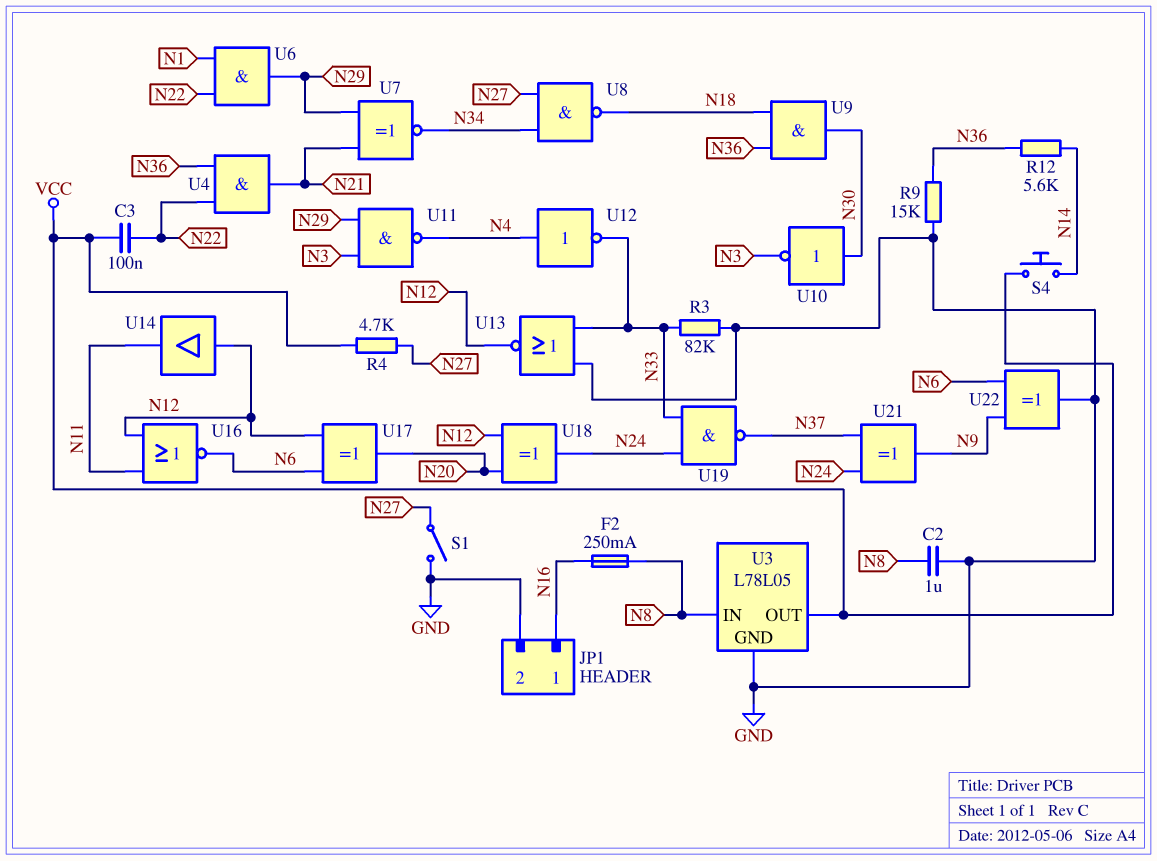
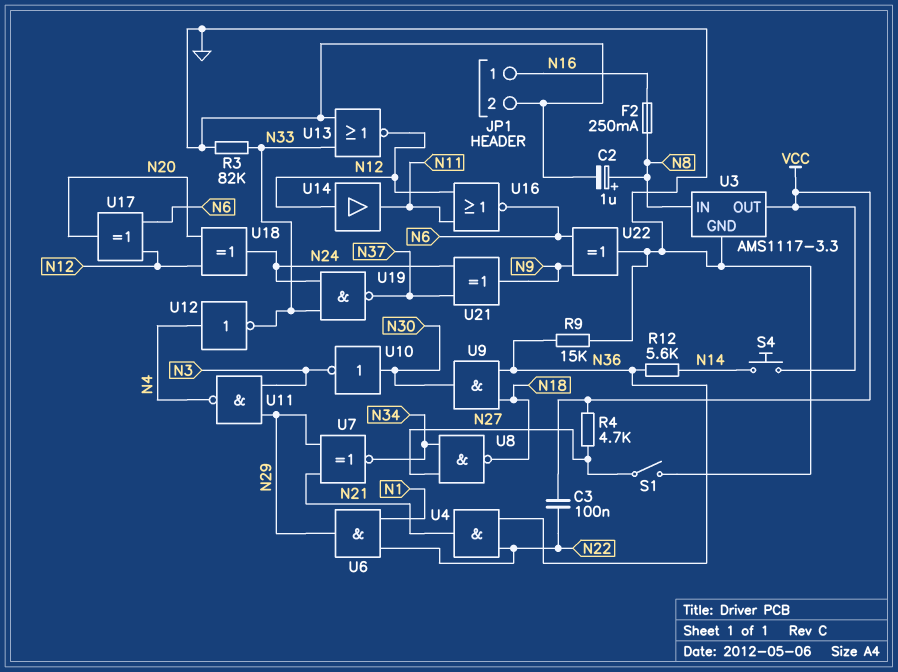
C2: 1uF (GND, N8) -> 1uF (plus N8, minus GND)
U3: L78L05 -> AMS1117-3.3

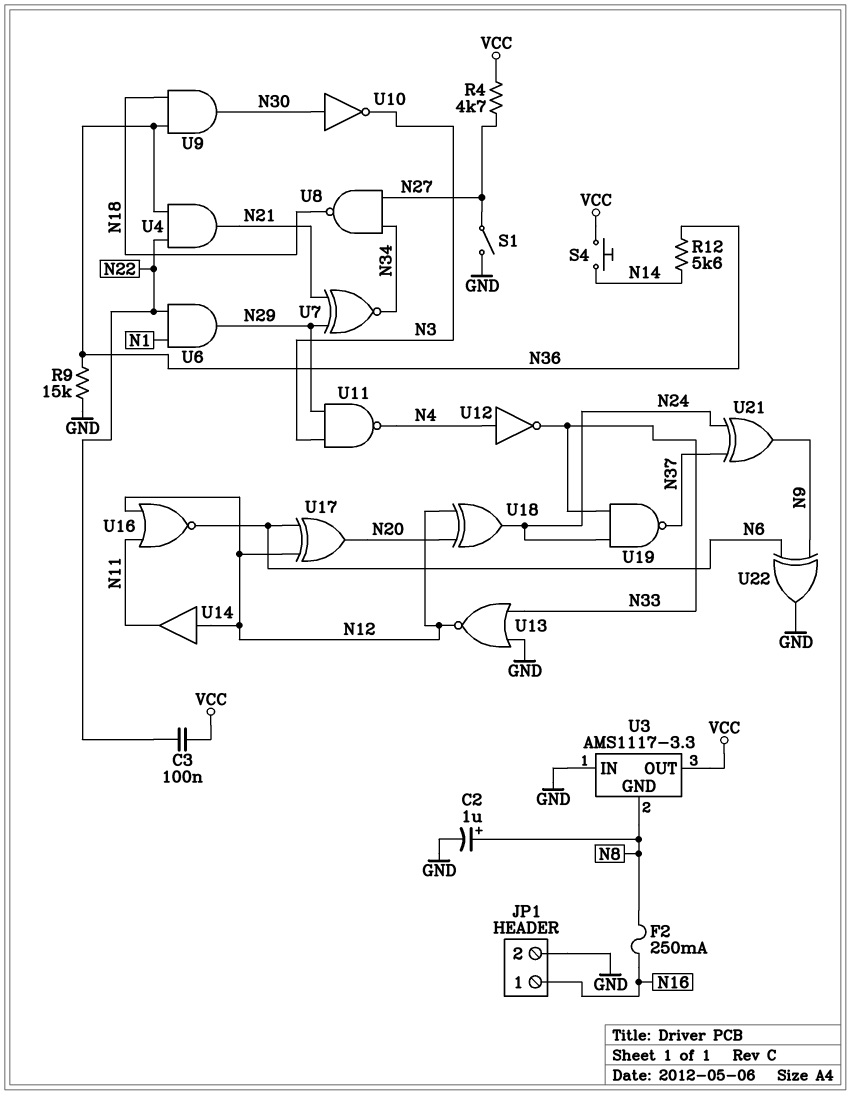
R3: 82k (GND, N33) -> none
U3 pin GND: GND -> N8
U3 pin IN: N8 -> GND

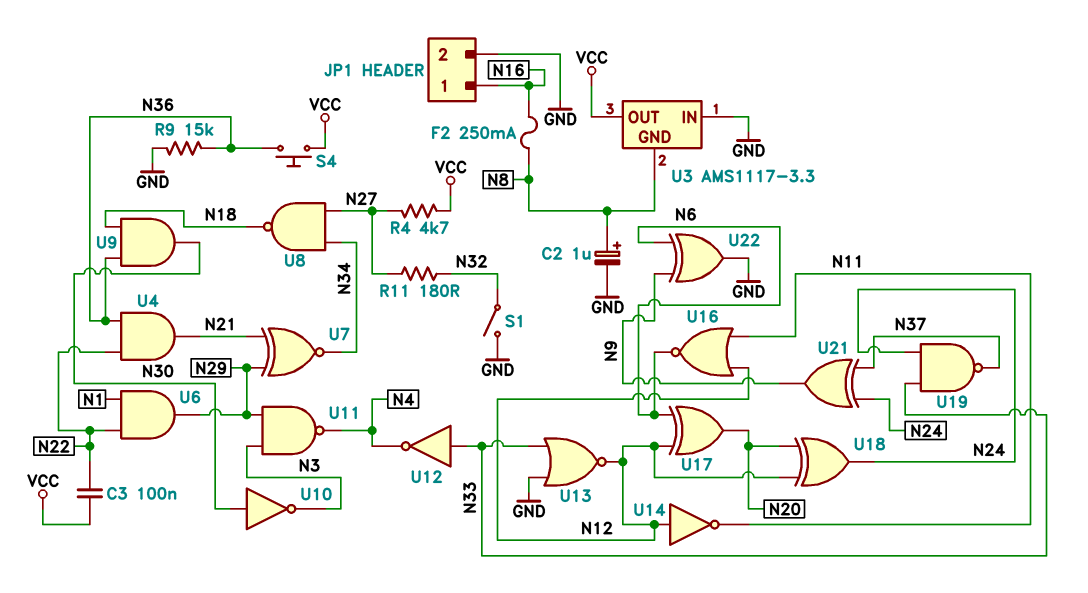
R11: none -> 180 (N27, N32)
R12: 5.6k (N14, N36) -> none
S1: switch (GND, N27) -> switch (GND, N32)
S4: button (N14, VCC) -> button (N36, VCC)
U12: NOT (in N4, out N33) -> NOT (in N33, out N4)
U14: buffer (in N12, out N11) -> NOT (in N12, out N11)

